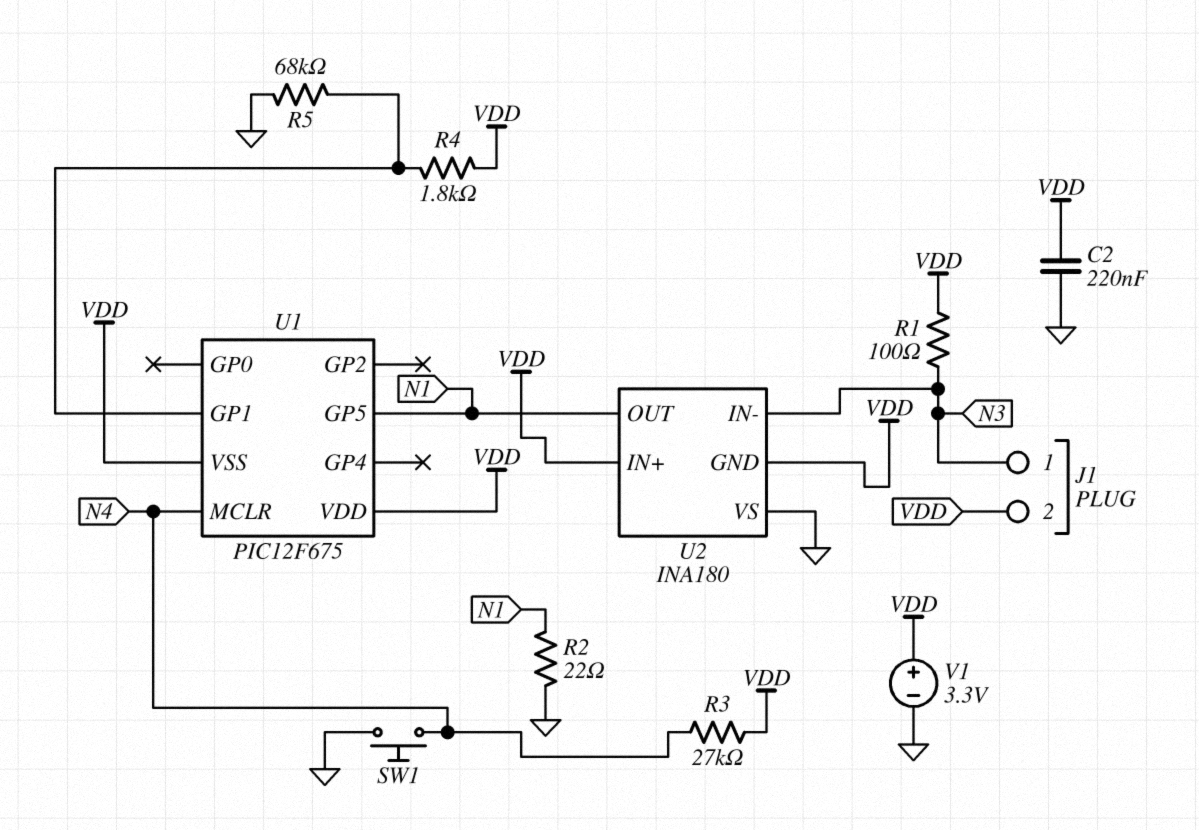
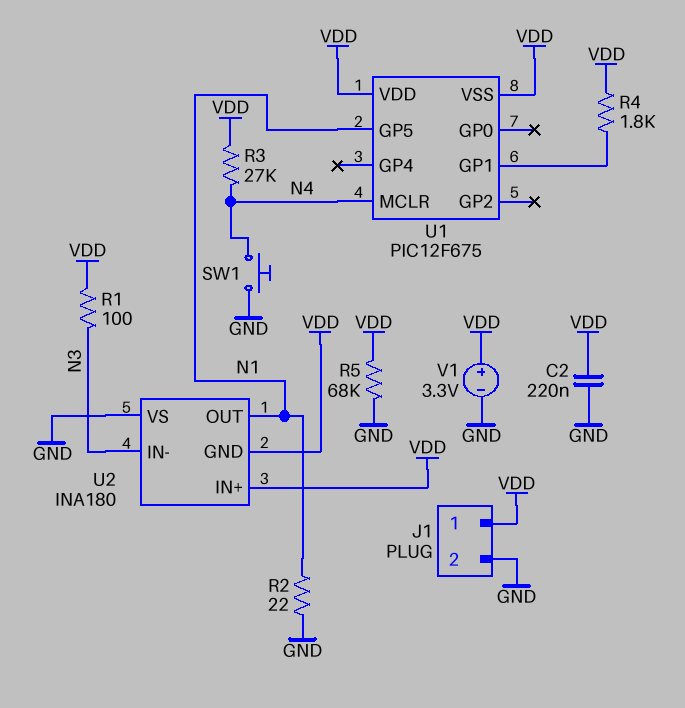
J1 pin 1: N3 -> VDD
J1 pin 2: VDD -> GND
R5: 68k (GND, U1/GP1) -> 68k (GND, VDD)

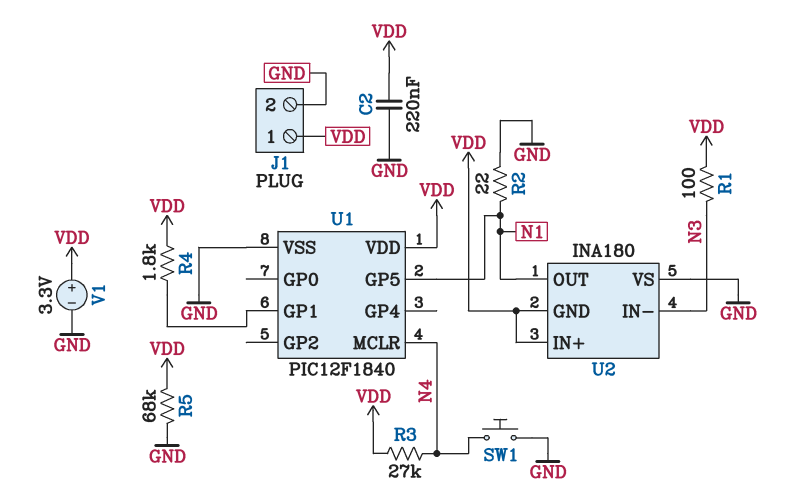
U1: PIC12F675 -> PIC12F1840
U1 pin VSS: VDD -> GND

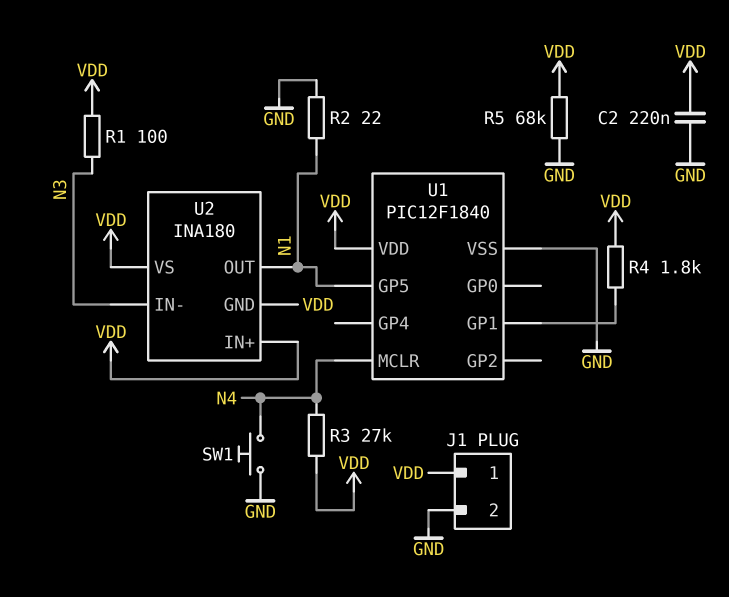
U2 pin VS: GND -> VDD
V1: 3.3V (plus VDD, minus GND) -> none

